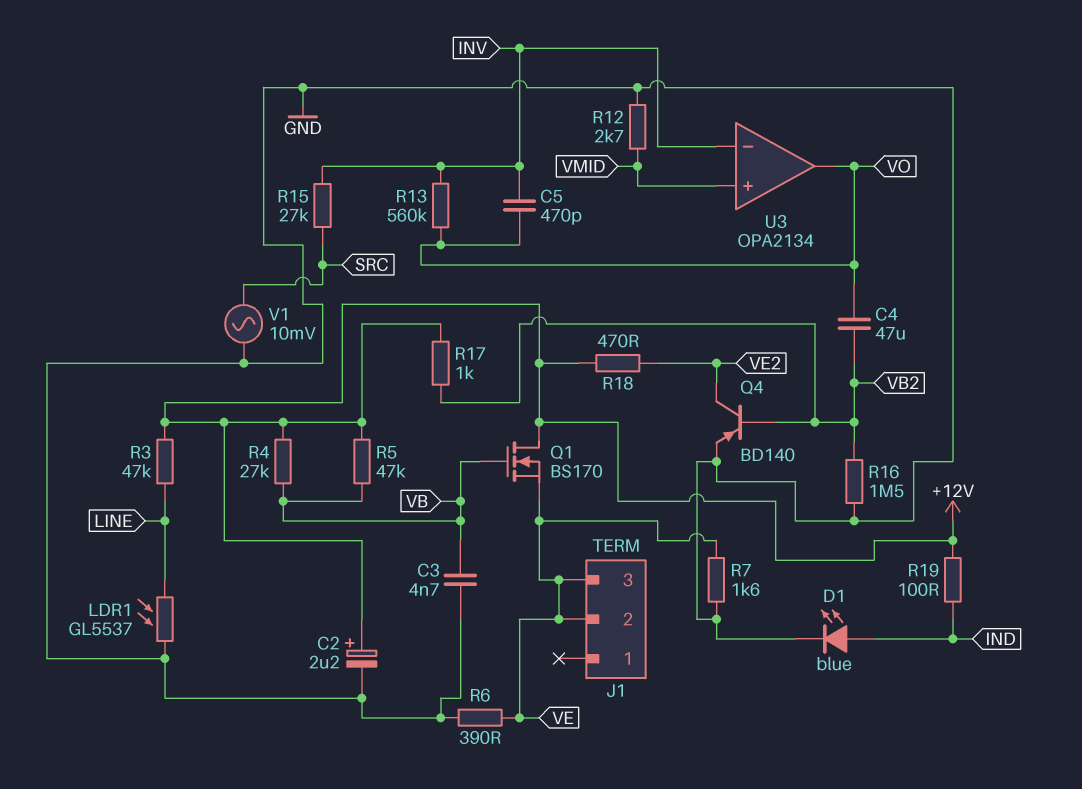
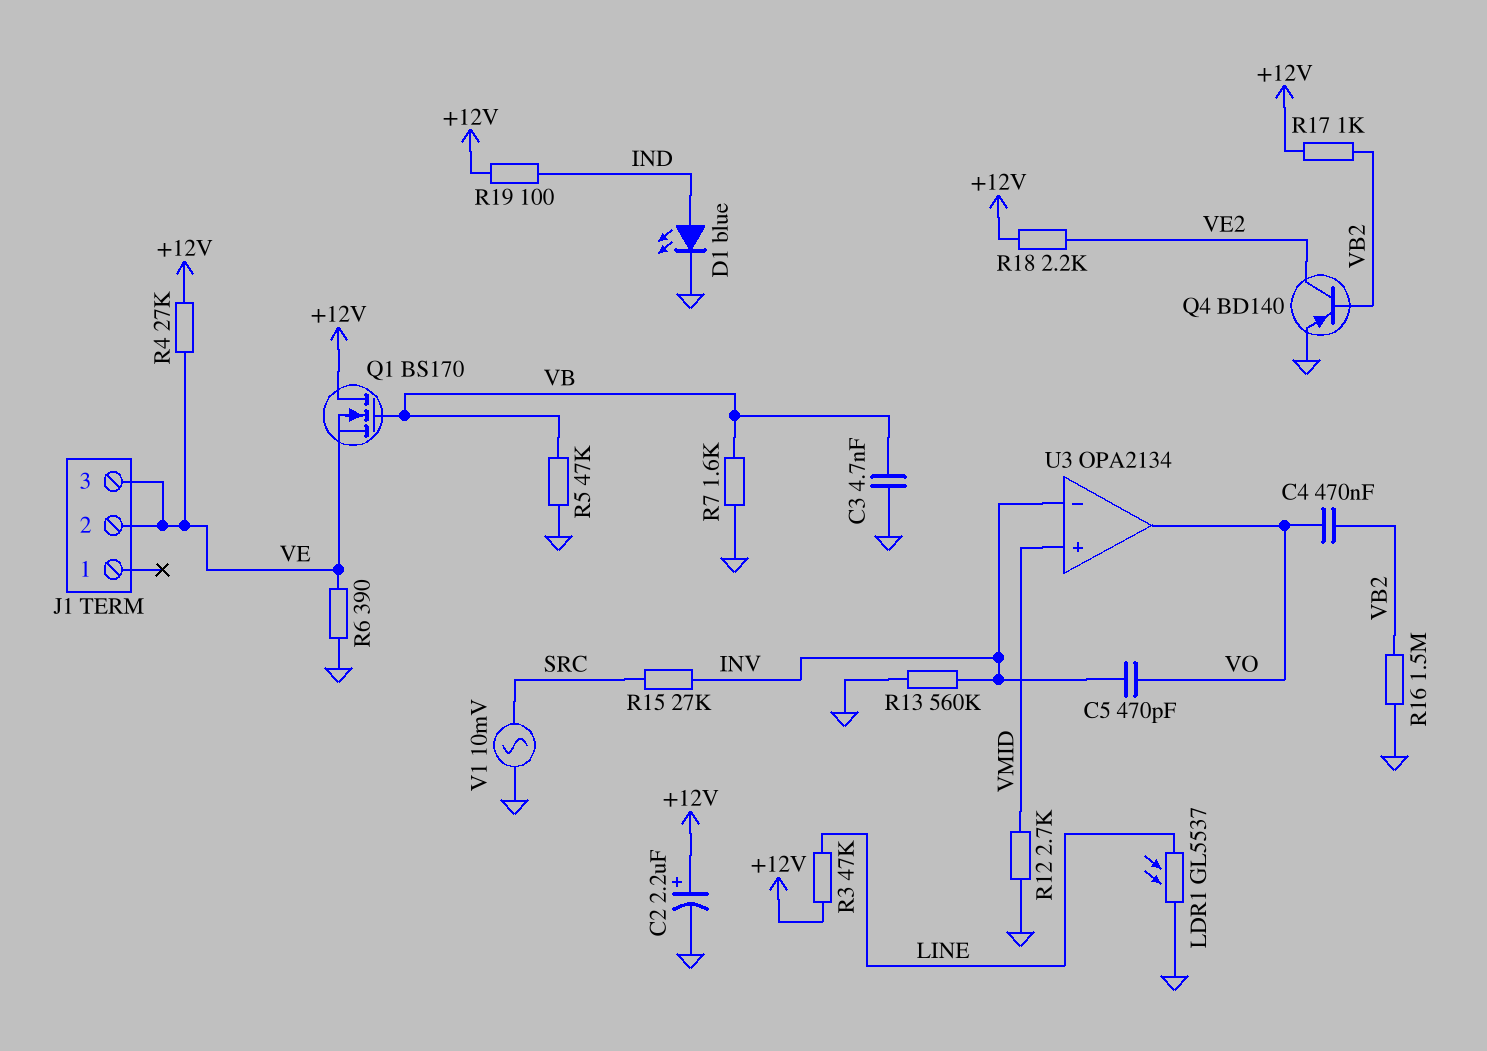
C4: 47uF (VB2, VO) -> 470nF (VB2, VO)
R4: 27k (+12V, VB) -> 27k (+12V, VE)
R5: 47k (+12V, VB) -> 47k (GND, VB)
R7: 1.6k (GND, VE) -> 1.6k (GND, VB)
R13: 560k (INV, VO) -> 560k (GND, INV)
R18: 470 (+12V, VE2) -> 2.2k (+12V, VE2)

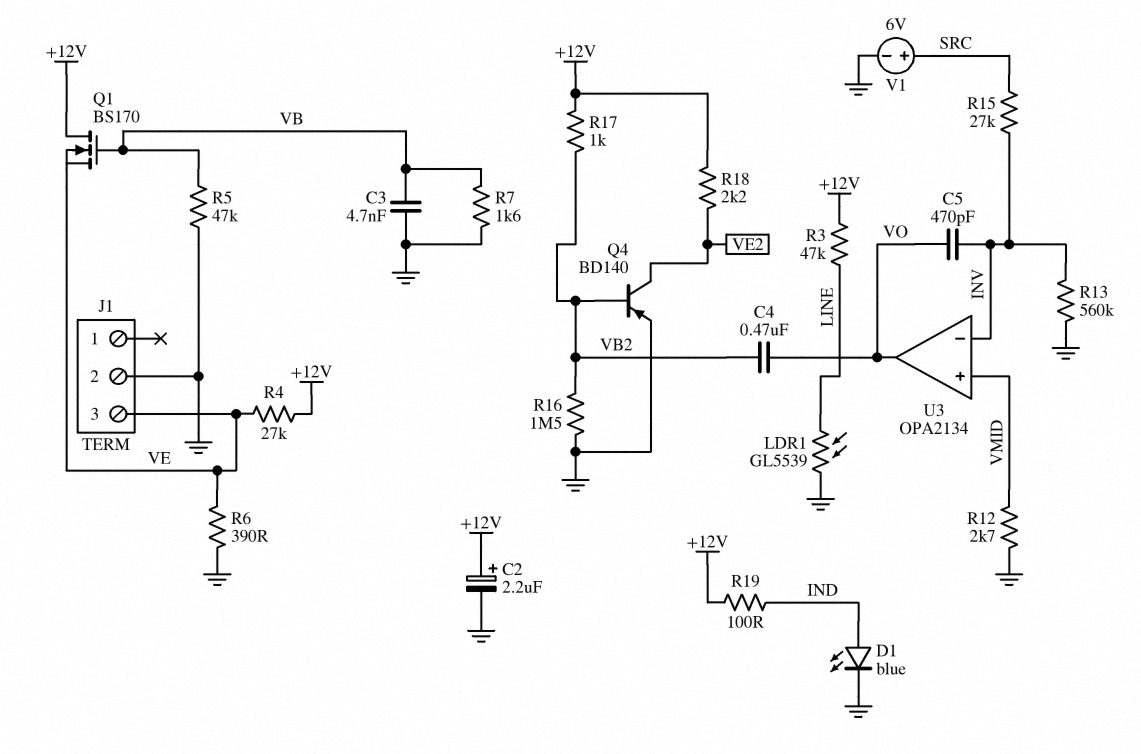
J1 pin 2: VE -> GND
LDR1: GL5537 (GND, LINE) -> GL5539 (GND, LINE)
V1: AC 10mV (GND, SRC) -> 6V (plus SRC, minus GND)

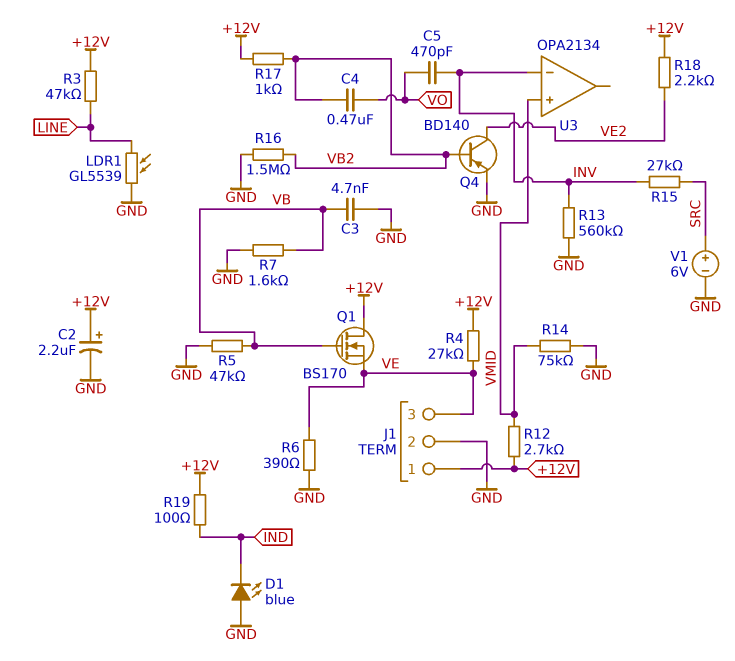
D1: LED blue (A IND, K GND) -> LED blue (A GND, K IND)
J1 pin 1: none -> +12V
R12: 2.7k (GND, VMID) -> 2.7k (+12V, VMID)
R14: none -> 75k (GND, VMID)
U3 pin out: VO -> none

